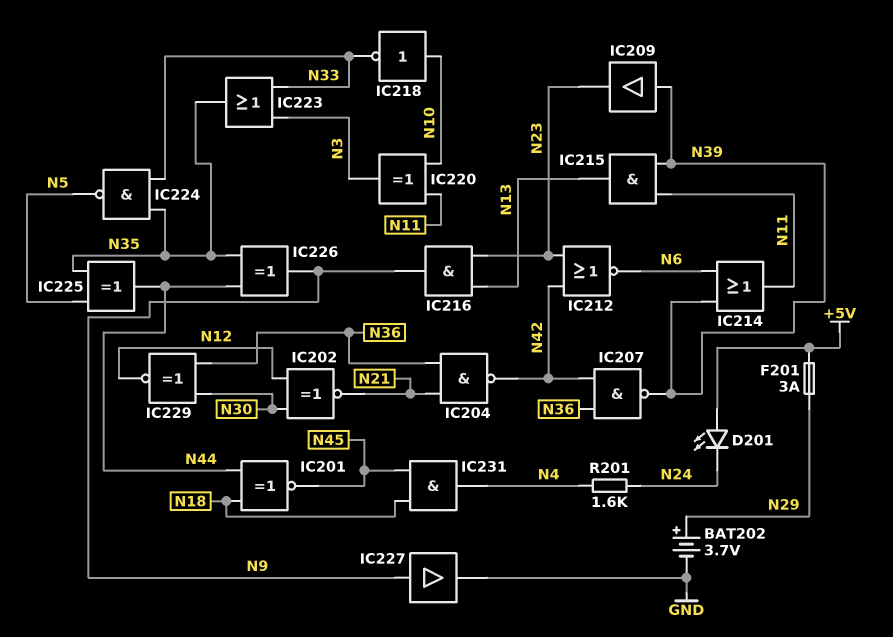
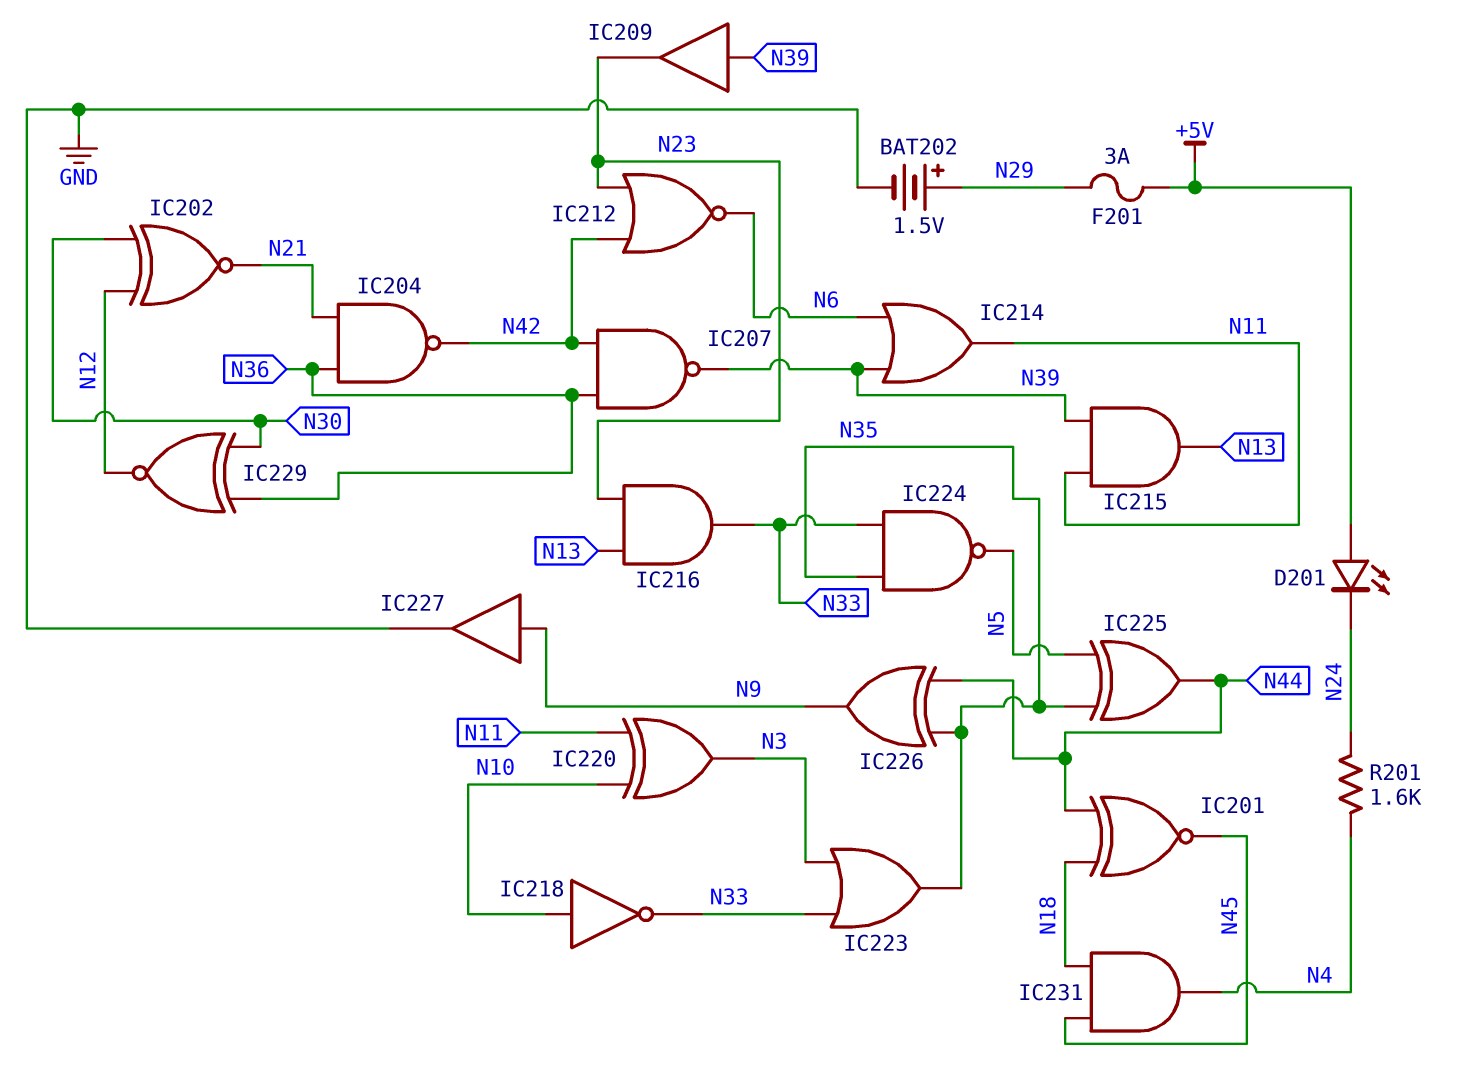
BAT202: 3.7V (plus N29, minus GND) -> 1.5V (plus N29, minus GND)
IC216: AND (in N13, in N23, out N9) -> AND (in N13, in N23, out N33)

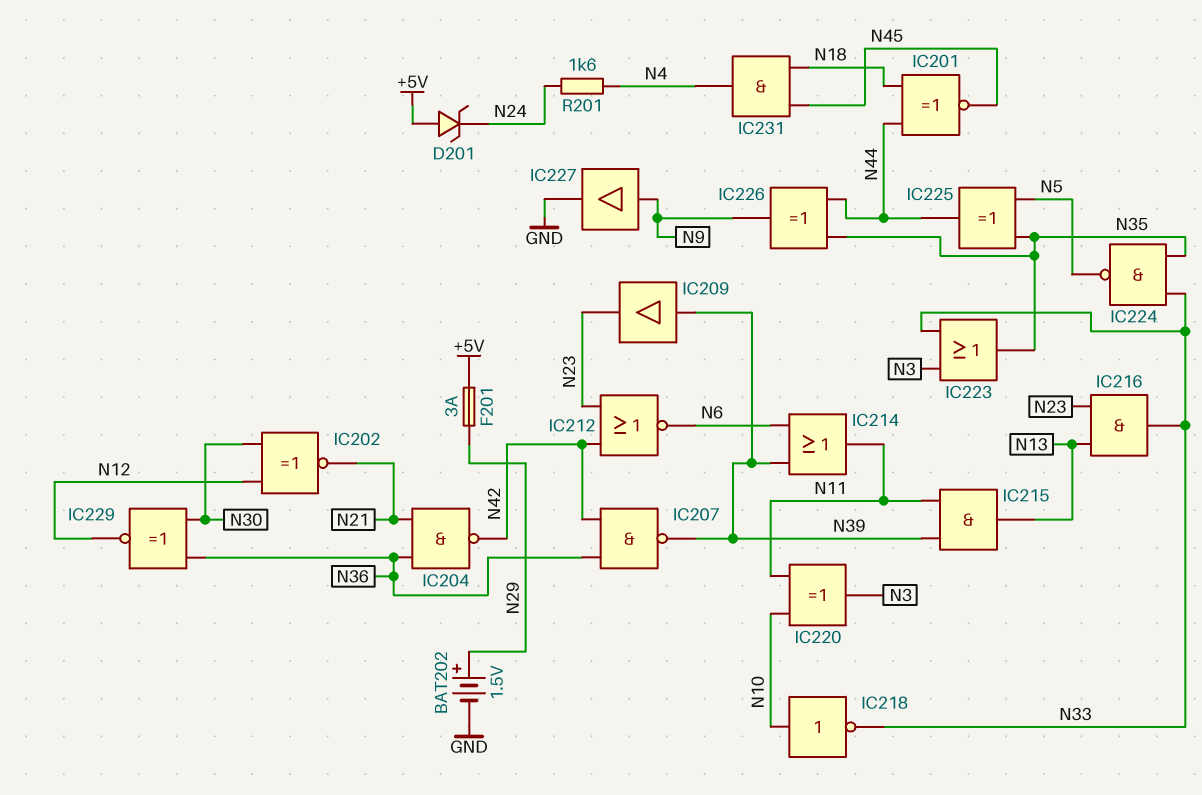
D201: LED (A +5V, K N24) -> zener (A +5V, K N24)

